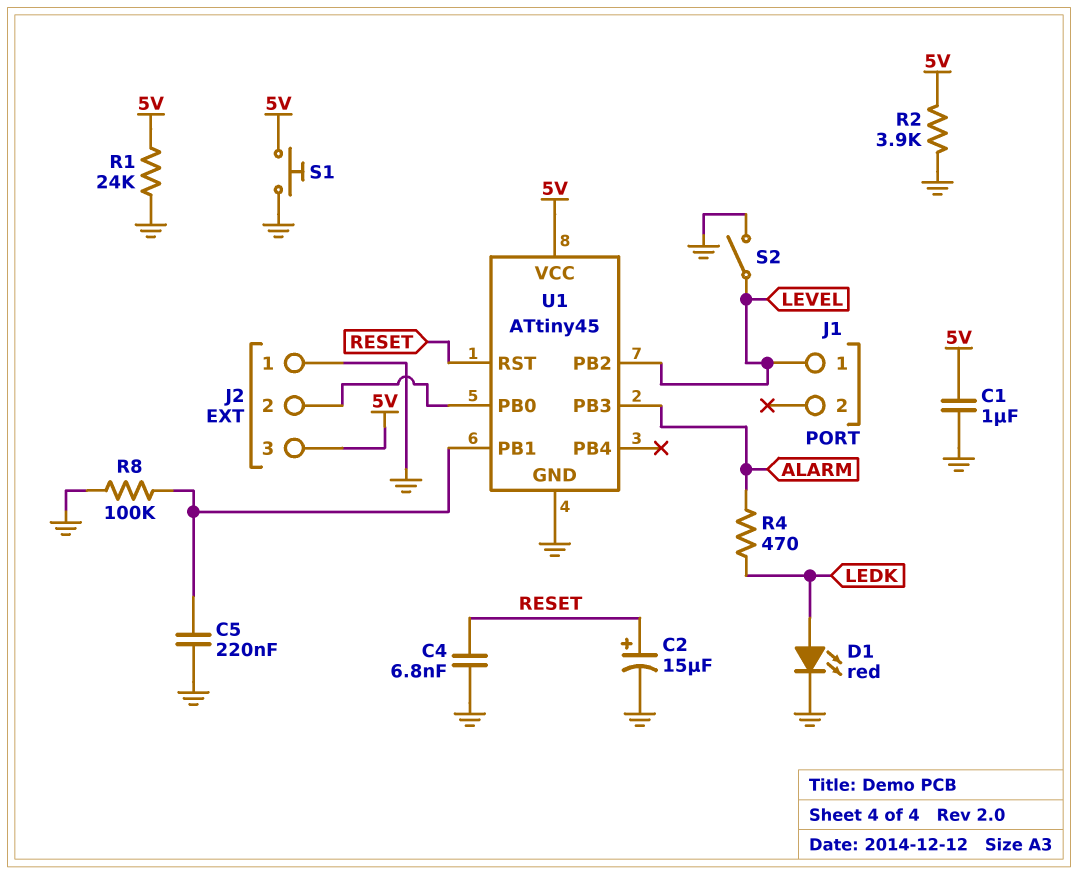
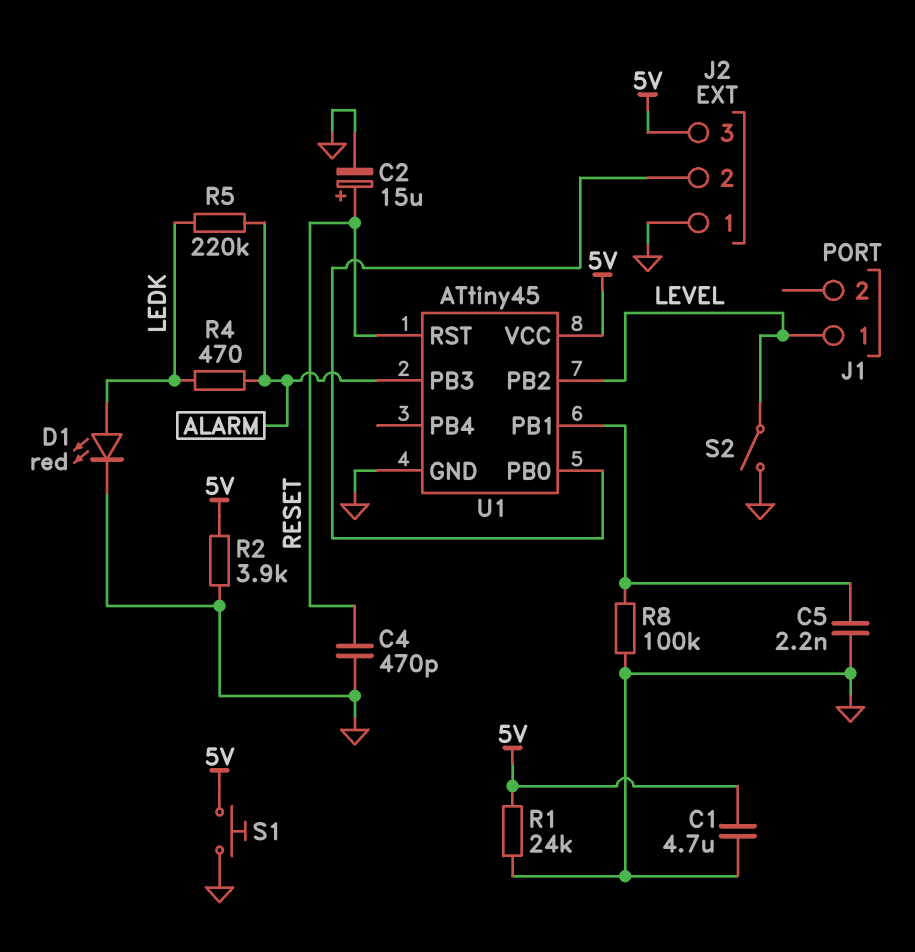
C1: 1uF (5V, GND) -> 4.7uF (5V, GND)
C4: 6.8nF (GND, RESET) -> 470pF (GND, RESET)
C5: 220nF (GND, U1/PB1) -> 2.2nF (GND, U1/PB1)
R5: none -> 220k (ALARM, LEDK)

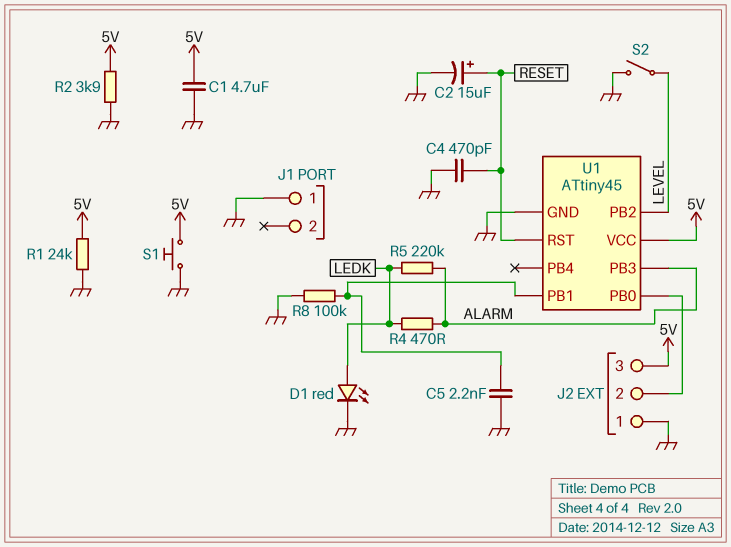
J1 pin 1: LEVEL -> GND

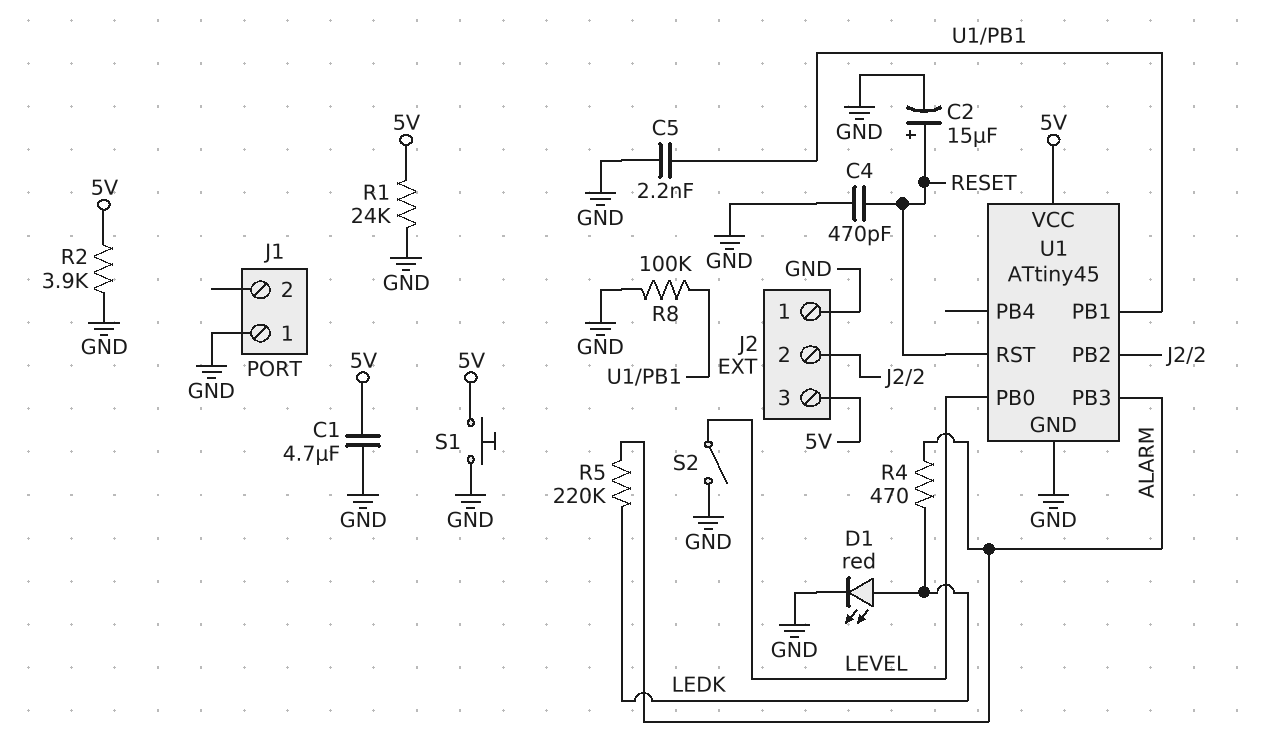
U1 pin PB0: J2/2 -> LEVEL
U1 pin PB2: LEVEL -> J2/2

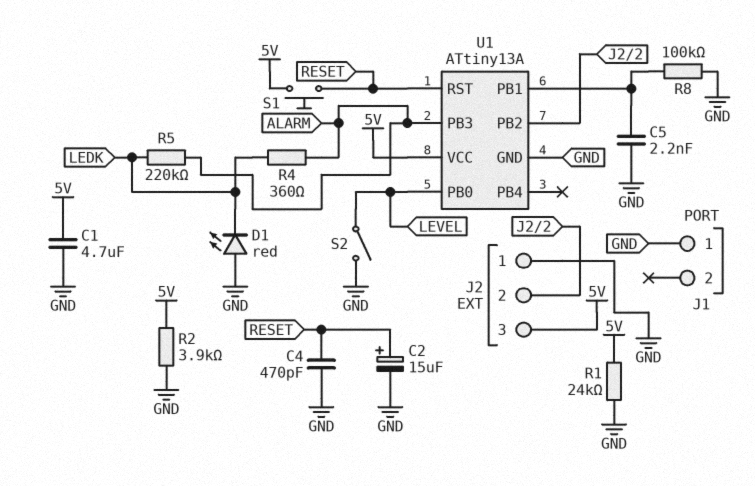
D1: LED red (A LEDK, K GND) -> LED red (A GND, K LEDK)
R4: 470 (ALARM, LEDK) -> 360 (ALARM, LEDK)
S1: button (5V, GND) -> button (5V, RESET)
U1: ATtiny45 -> ATtiny13A

